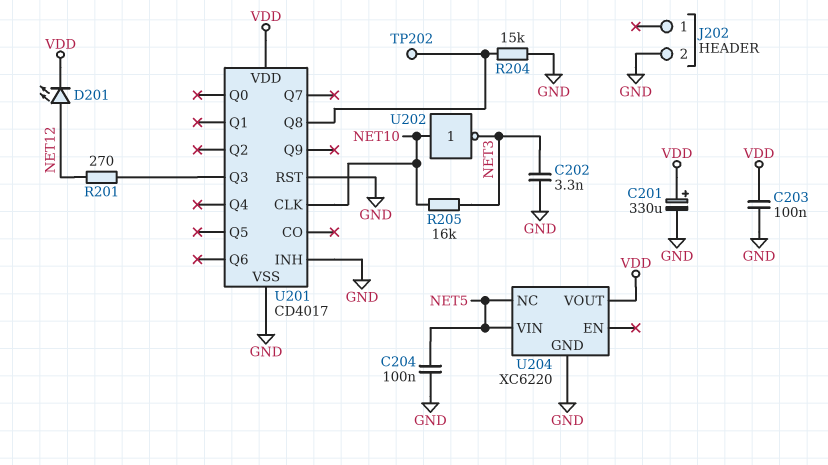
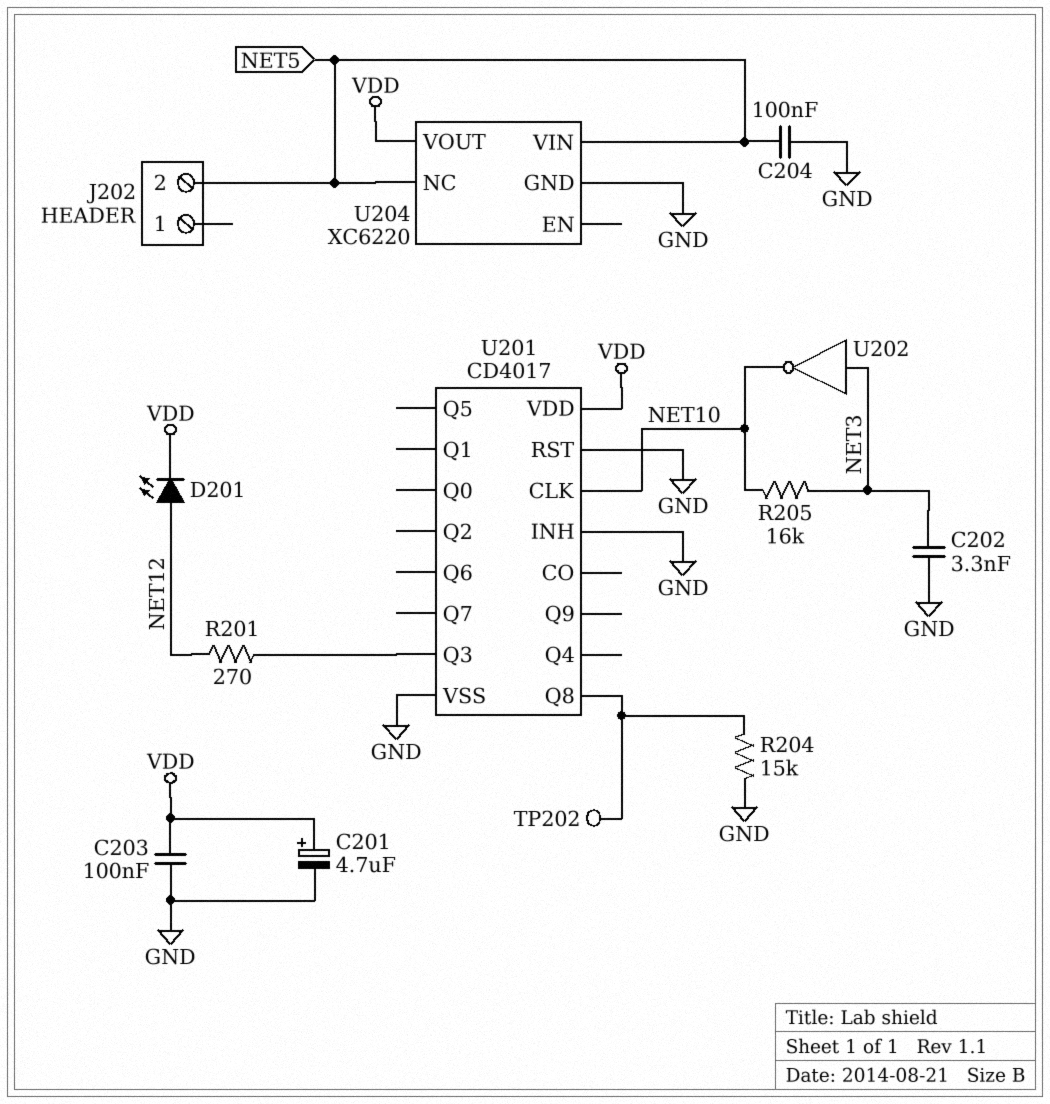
C201: 330uF (plus VDD, minus GND) -> 4.7uF (plus VDD, minus GND)
J202 pin 2: GND -> NET5
U202: NOT (in NET10, out NET3) -> NOT (in NET3, out NET10)

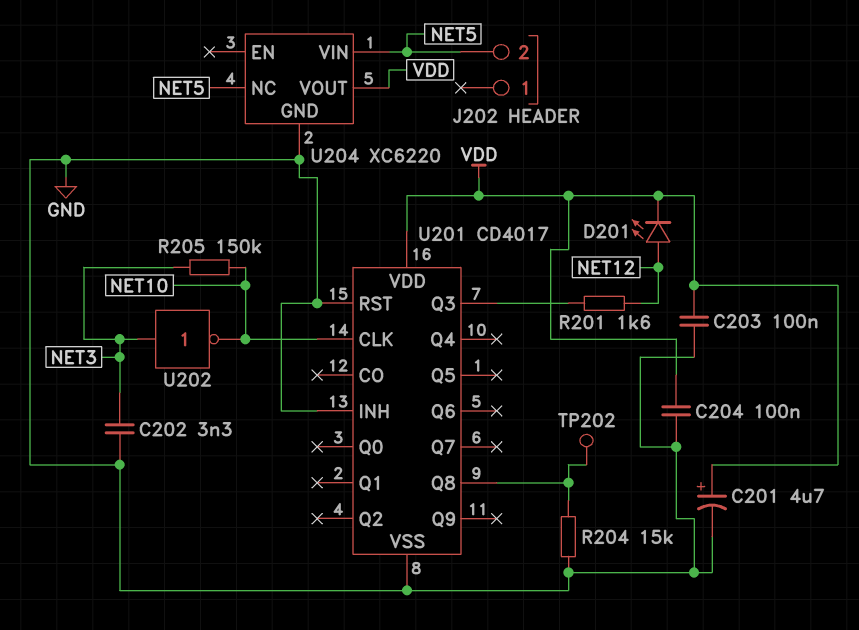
C204: 100nF (GND, NET5) -> 100nF (GND, VDD)
R201: 270 (NET12, U201/Q3) -> 1.6k (NET12, U201/Q3)
R205: 16k (NET3, NET10) -> 150k (NET3, NET10)

